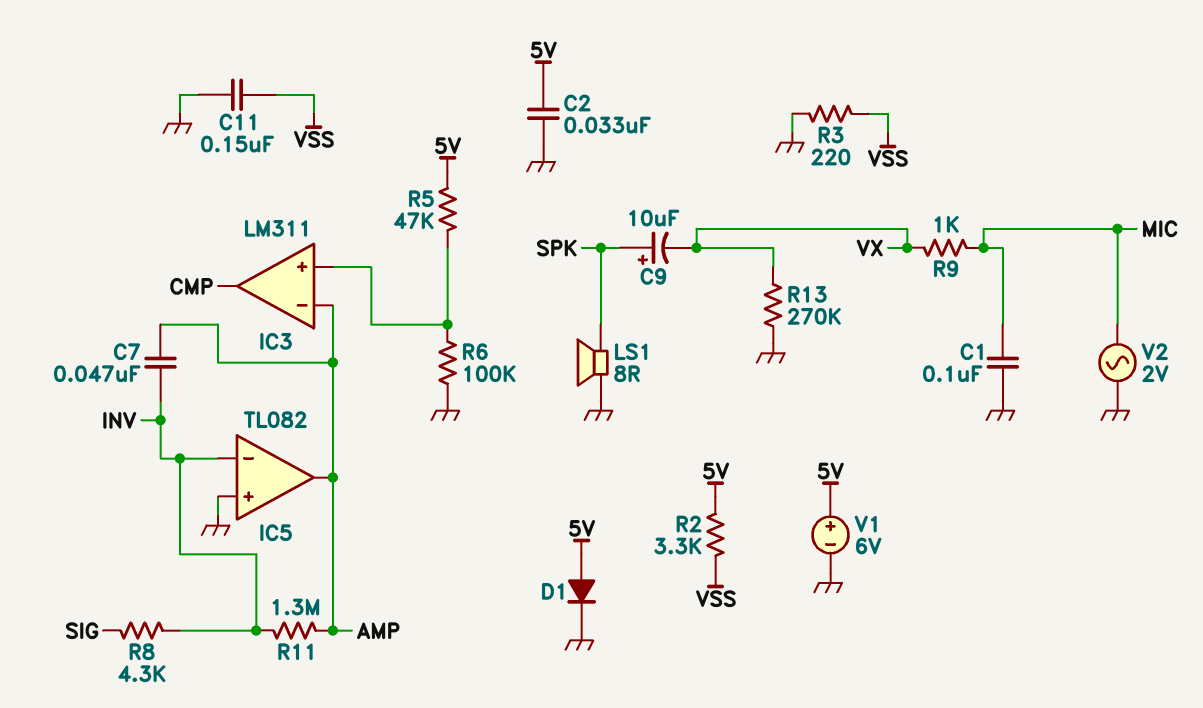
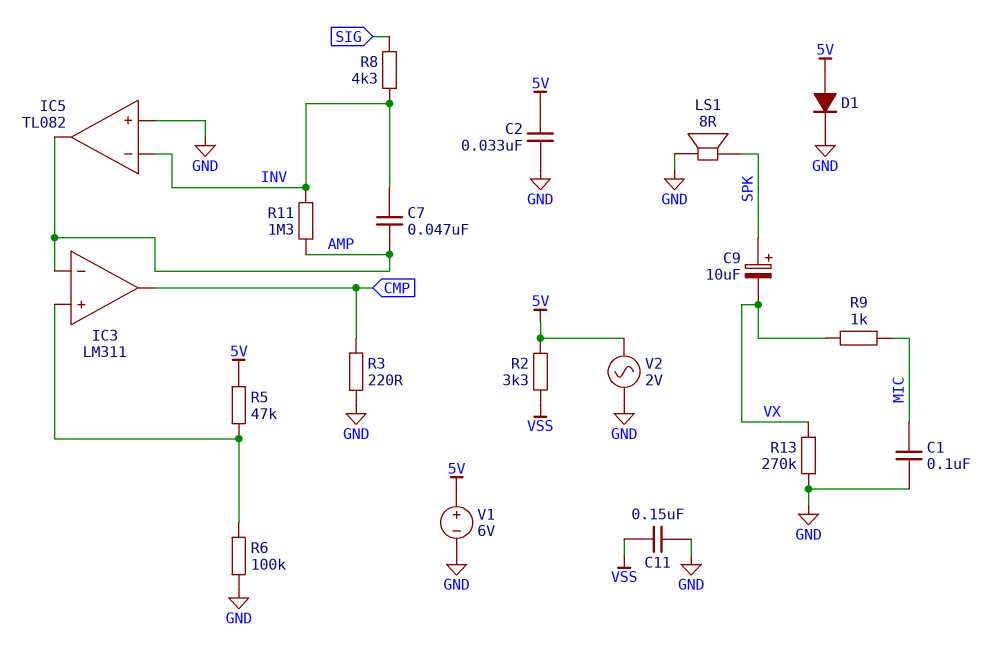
R3: 220 (GND, VSS) -> 220 (CMP, GND)
V2: AC 2V (GND, MIC) -> AC 2V (5V, GND)

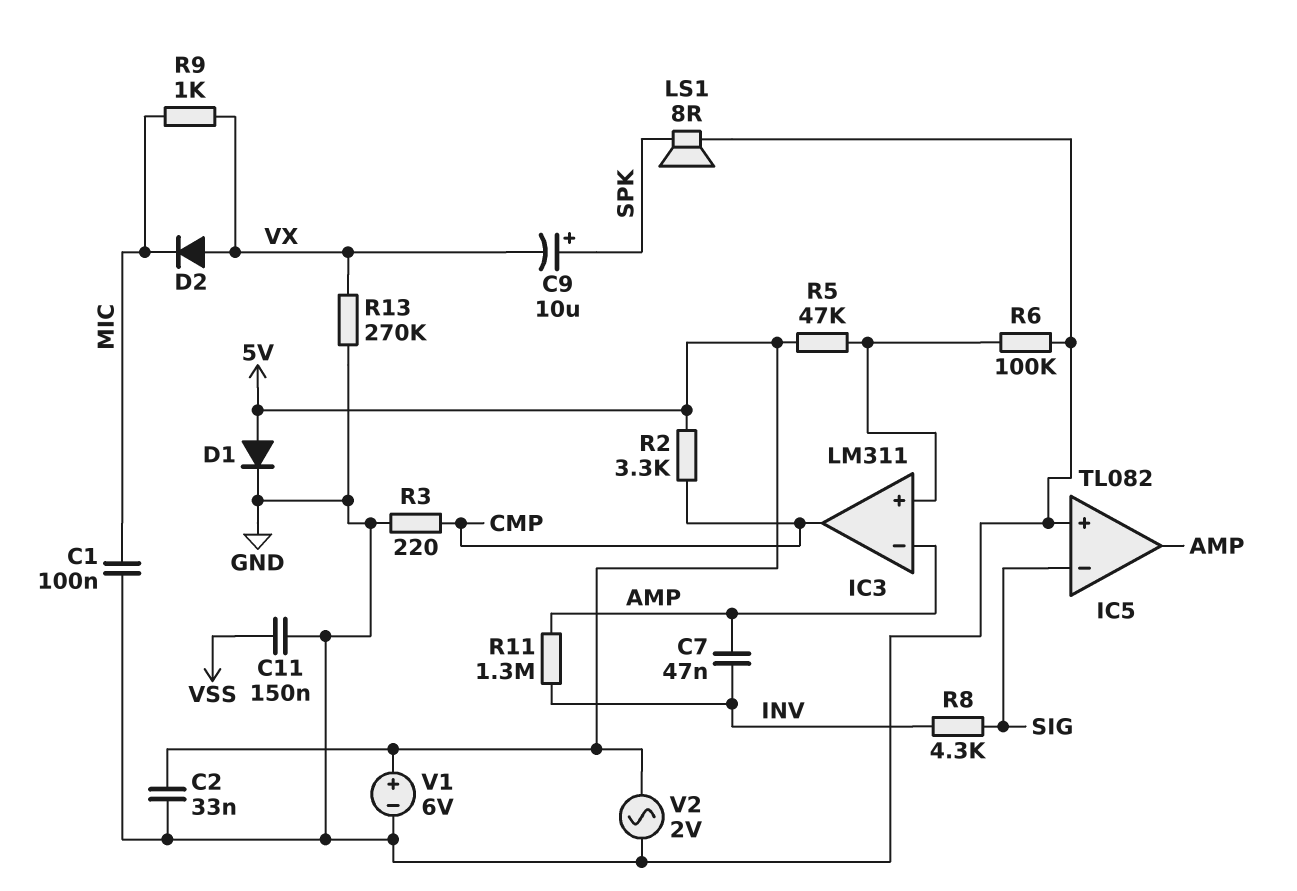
D2: none -> diode (A VX, K MIC)
IC5 pin in-: INV -> SIG
R2: 3.3k (5V, VSS) -> 3.3k (5V, CMP)

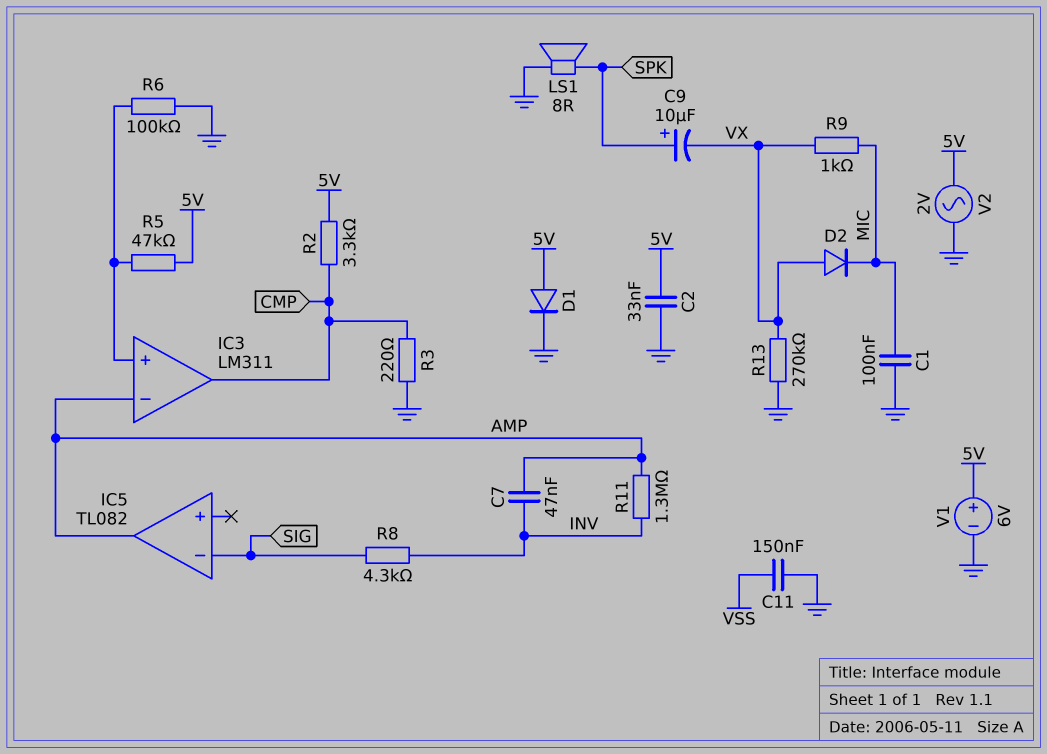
IC5 pin in+: GND -> none

